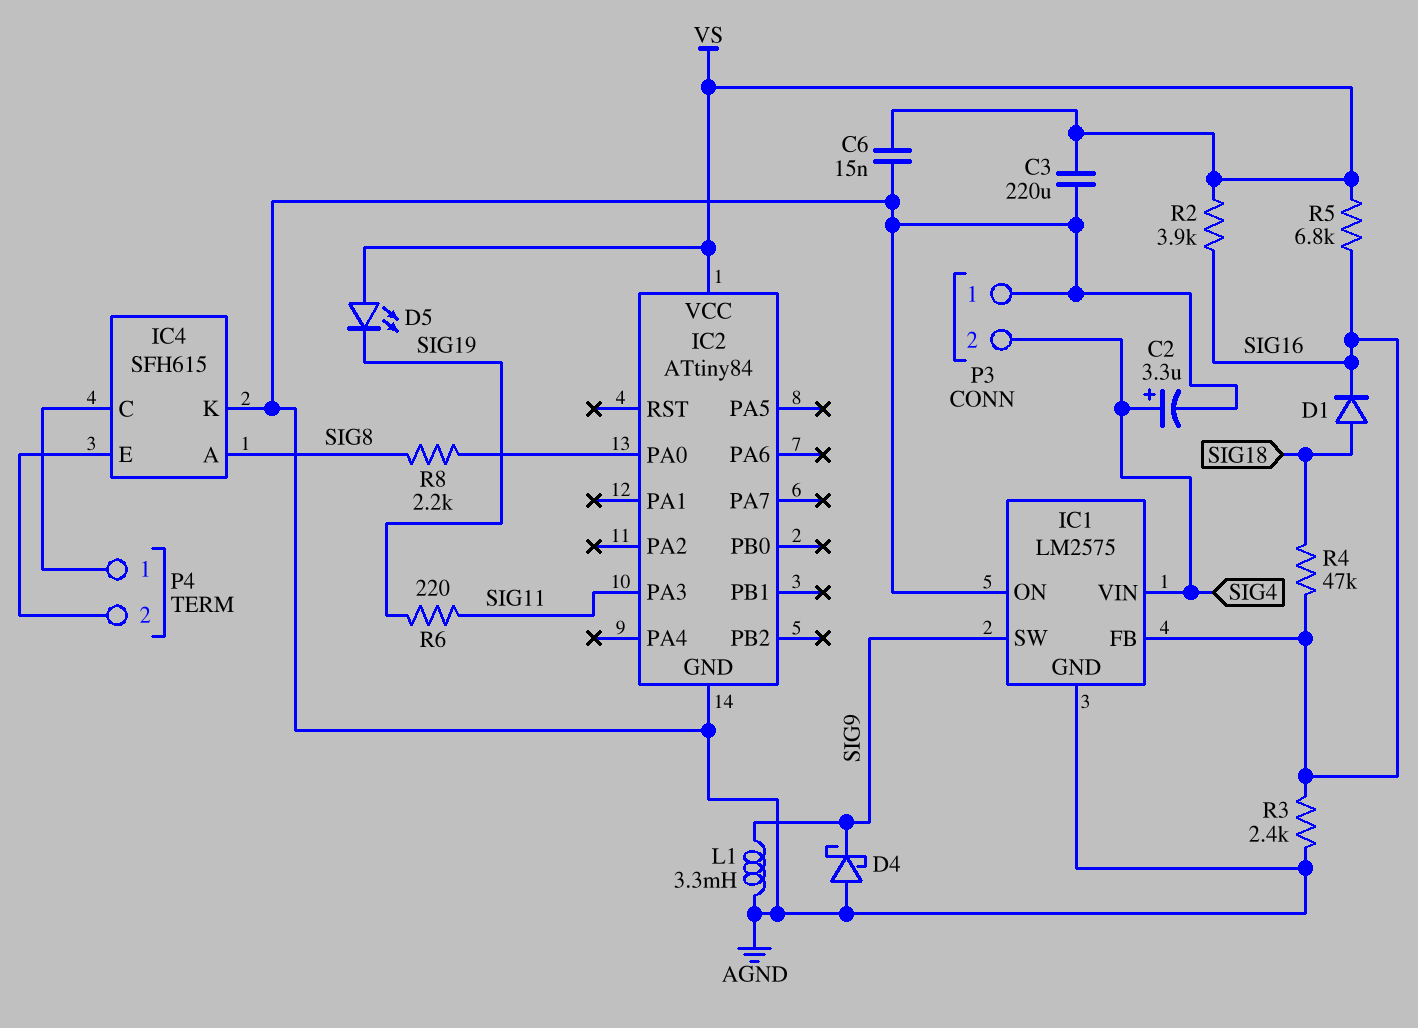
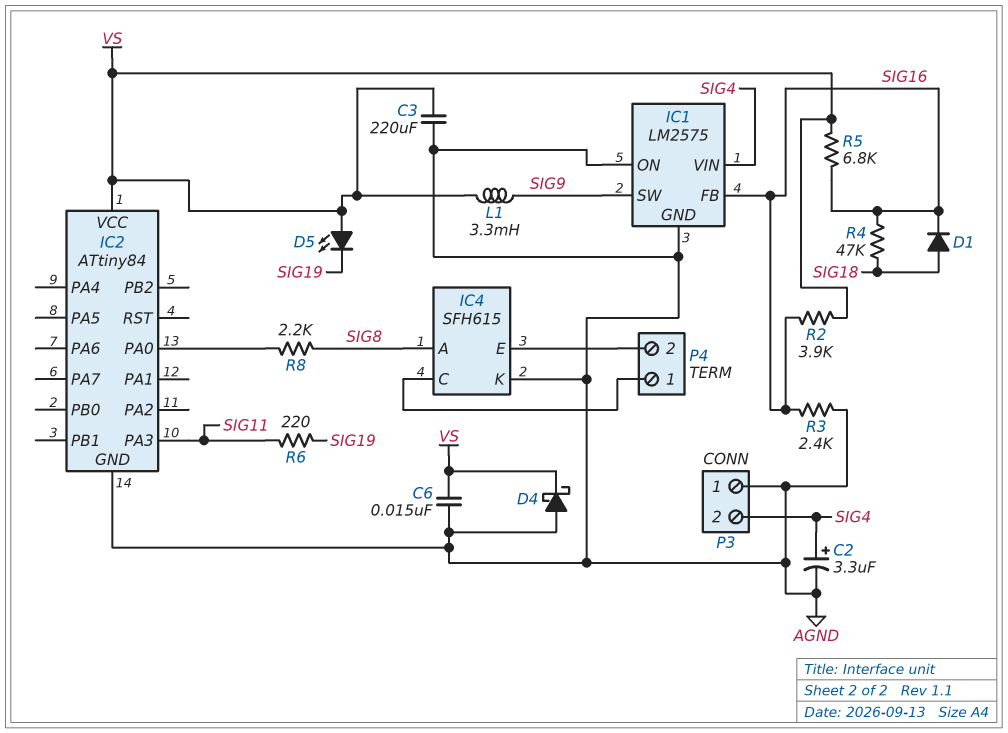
D4: schottky (A AGND, K SIG9) -> schottky (A AGND, K VS)
L1: 3.3mH (AGND, SIG9) -> 3.3mH (SIG9, VS)

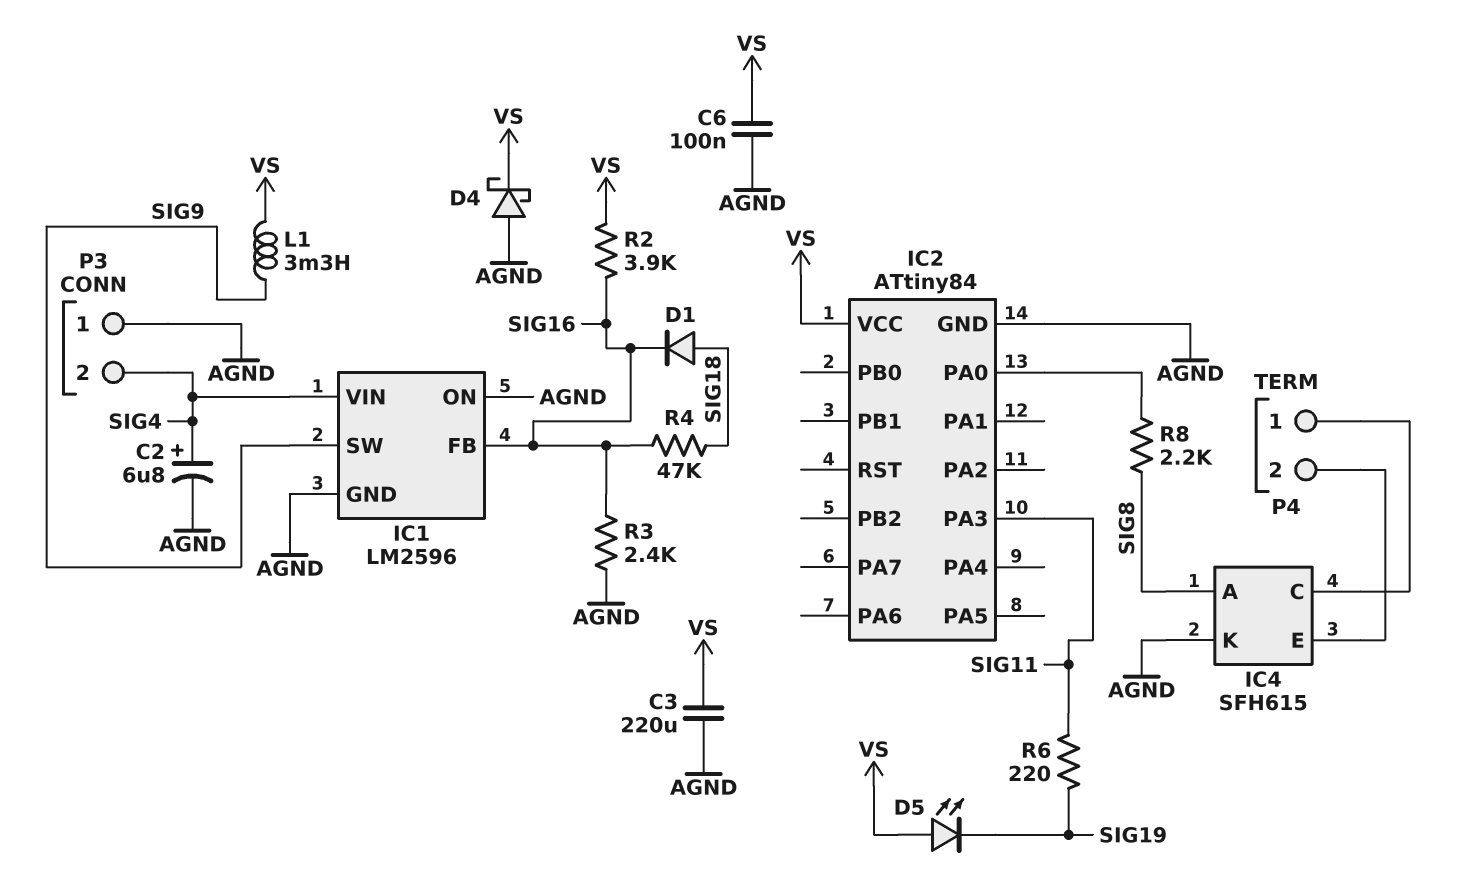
C2: 3.3uF (plus SIG4, minus AGND) -> 6.8uF (plus SIG4, minus AGND)
C6: 15nF (AGND, VS) -> 100nF (AGND, VS)
IC1: LM2575 -> LM2596
R5: 6.8k (SIG16, VS) -> none

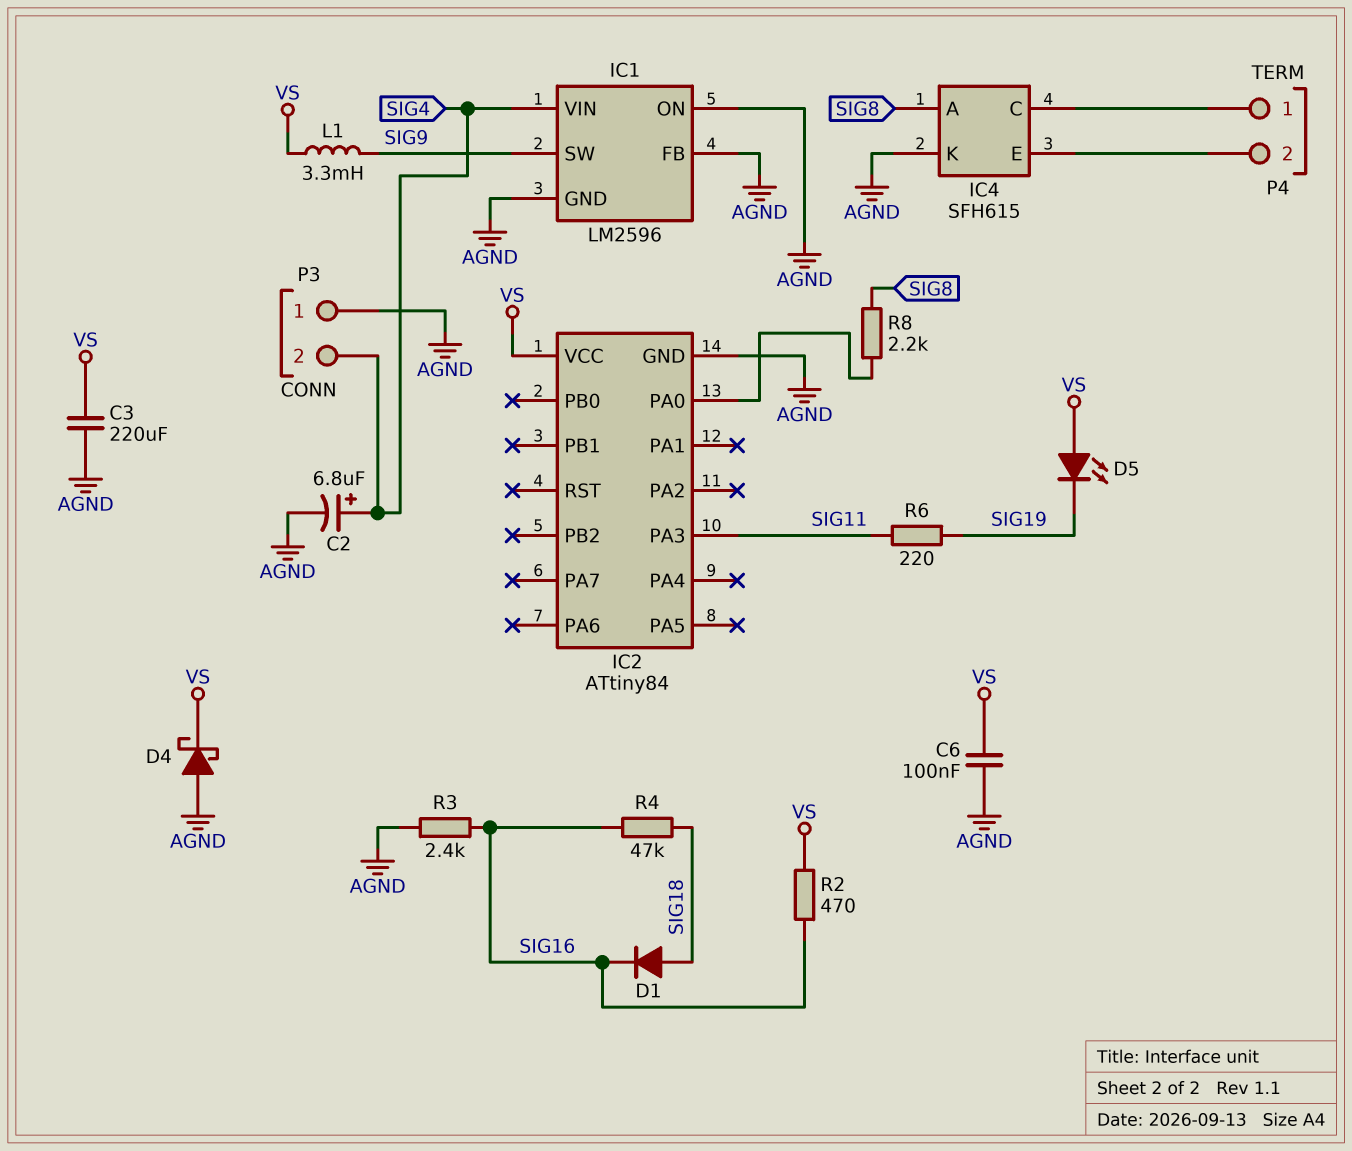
IC1 pin FB: SIG16 -> AGND
R2: 3.9k (SIG16, VS) -> 470 (SIG16, VS)

